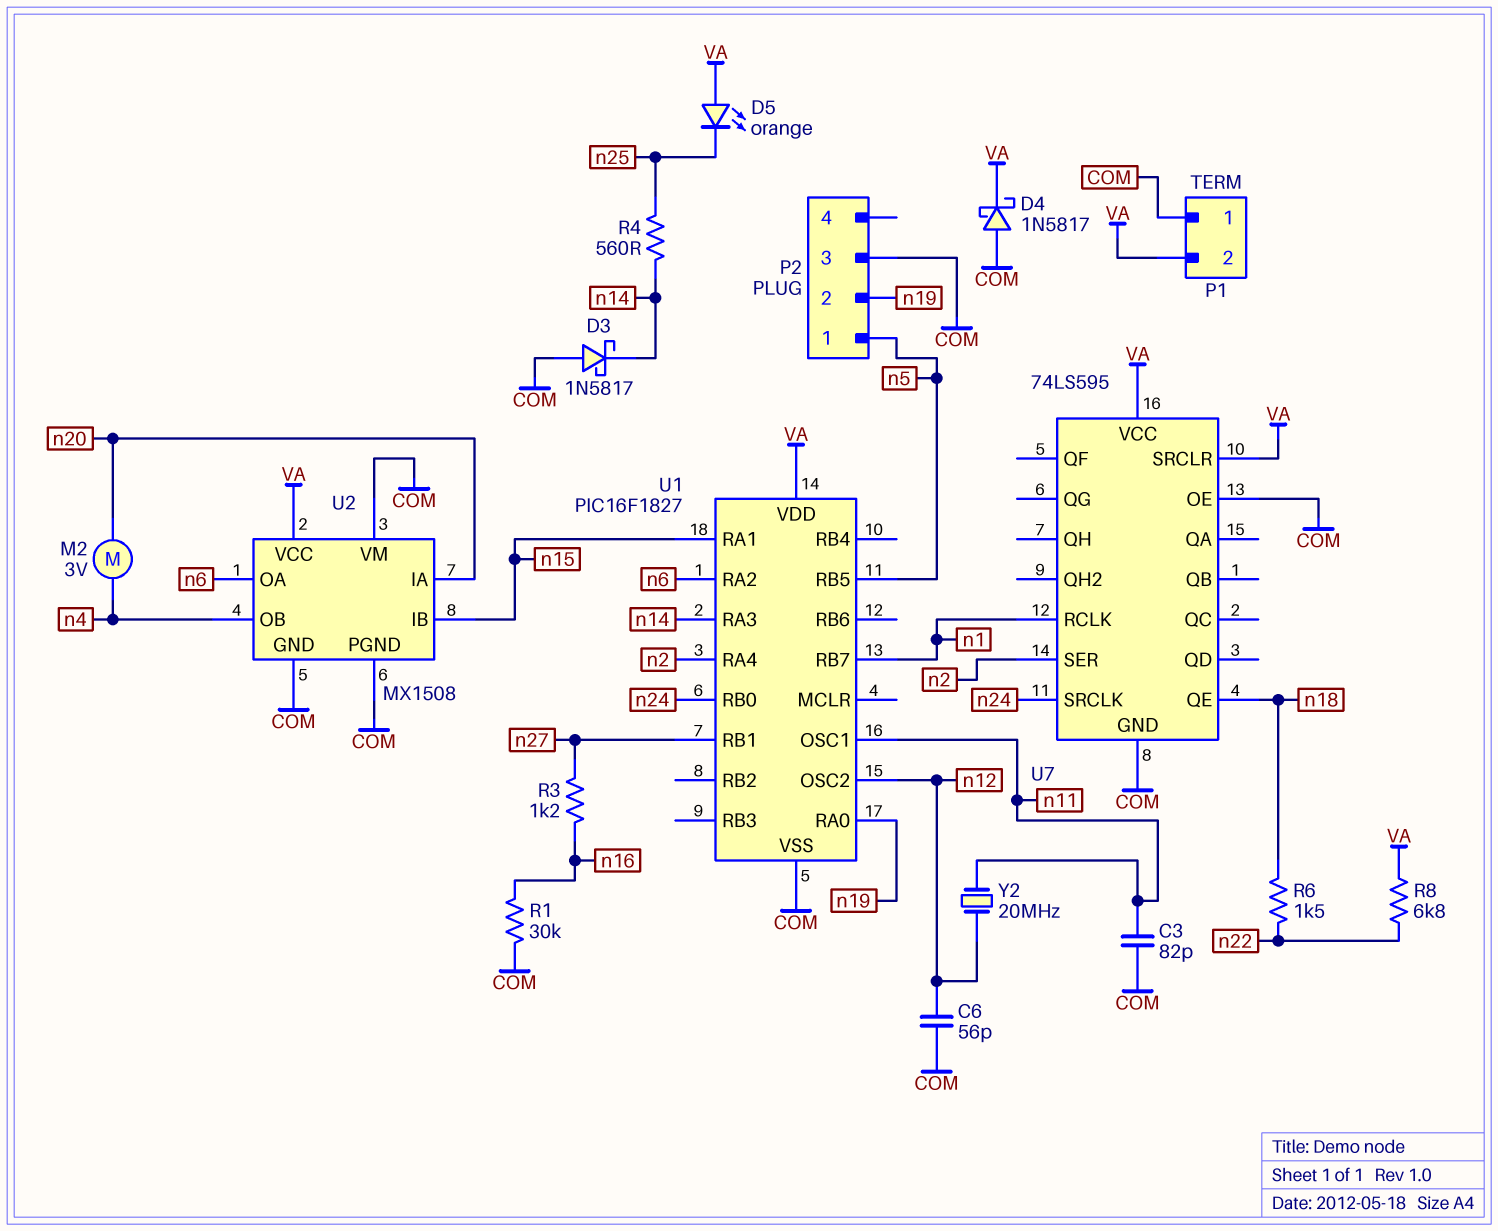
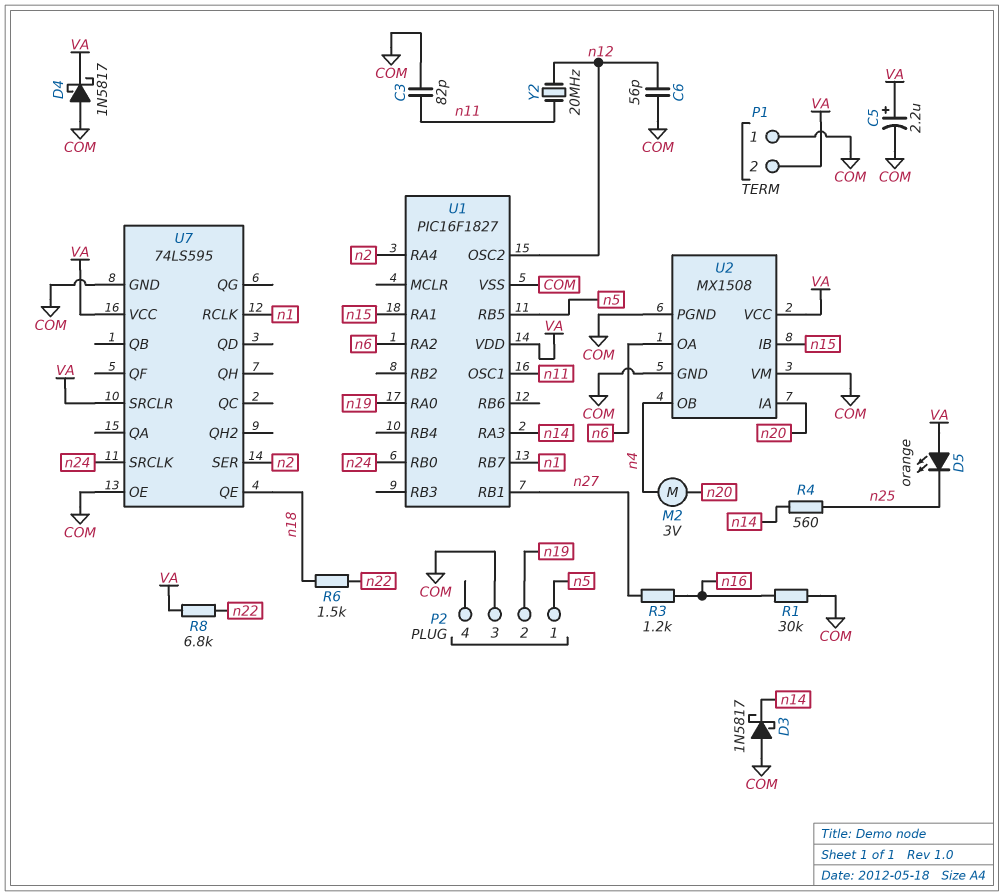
C5: none -> 2.2uF (plus VA, minus COM)

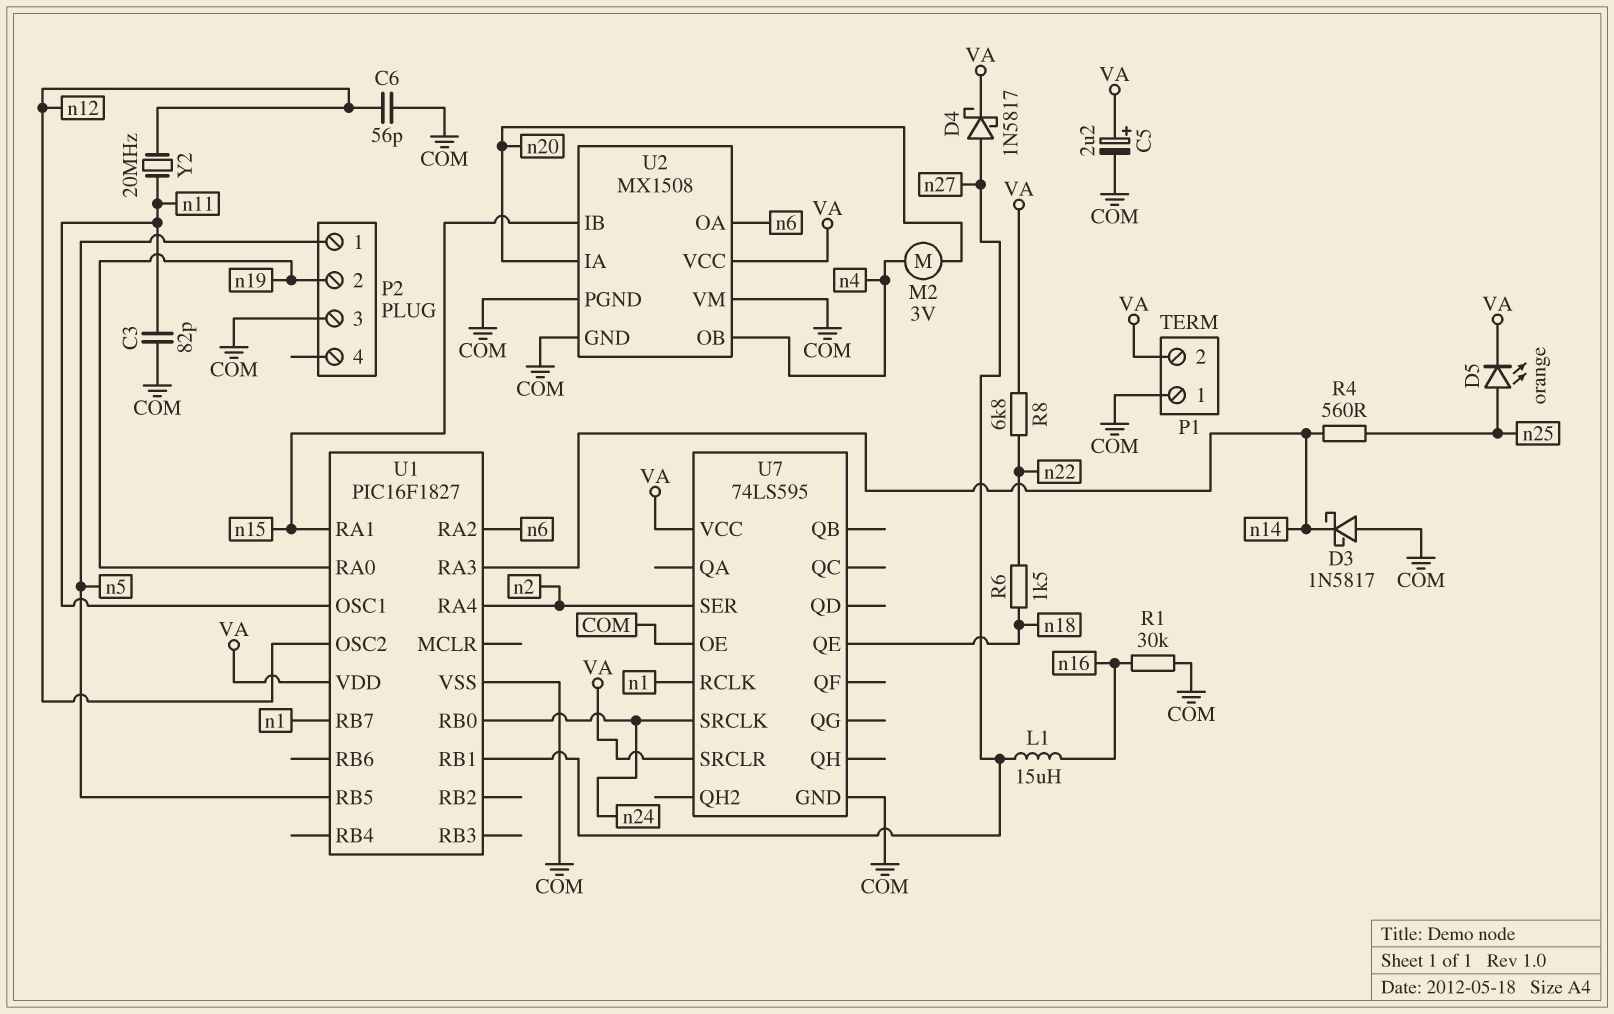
D4: schottky 1N5817 (A COM, K VA) -> schottky 1N5817 (A n27, K VA)
D5: LED orange (A VA, K n25) -> LED orange (A n25, K VA)
L1: none -> 15uH (n16, n27)
R3: 1.2k (n16, n27) -> none

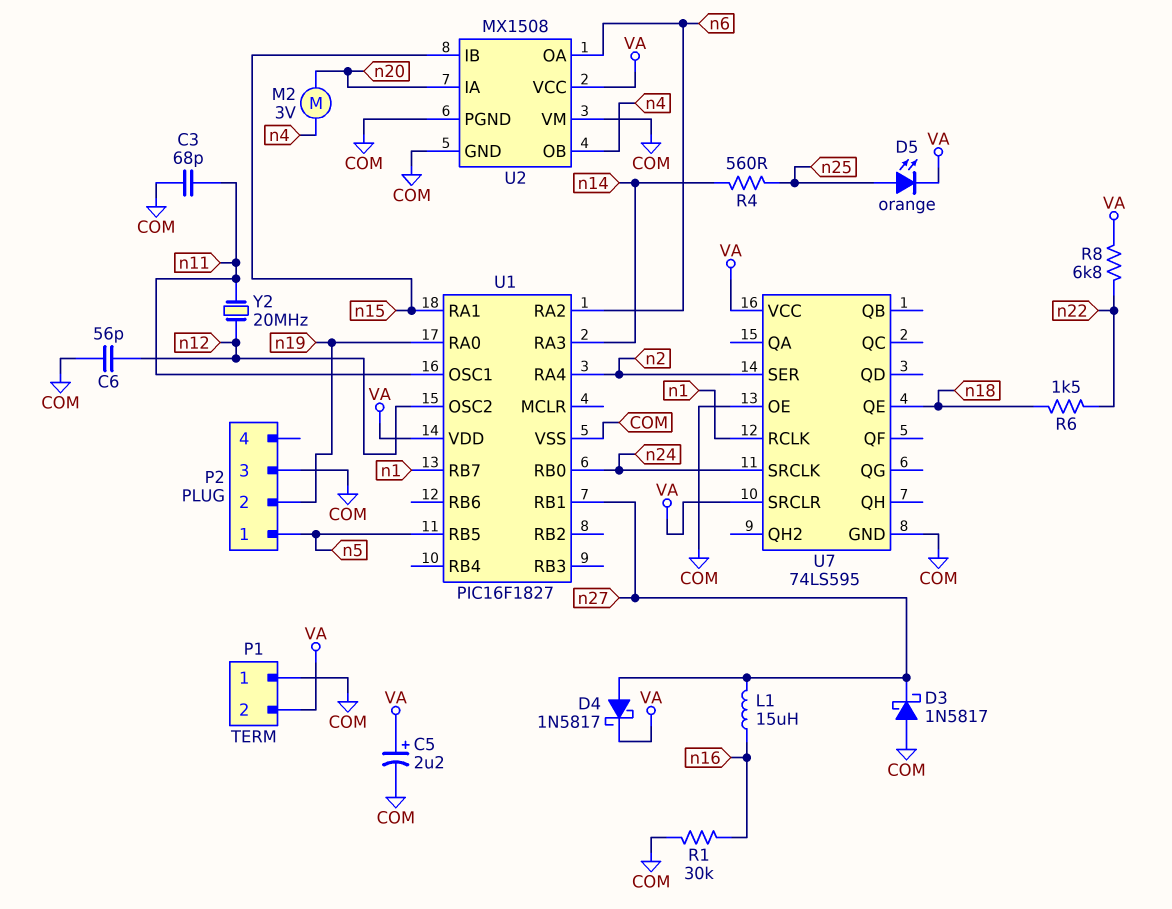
C3: 82pF (COM, n11) -> 68pF (COM, n11)
D3: schottky 1N5817 (A COM, K n14) -> schottky 1N5817 (A COM, K n27)

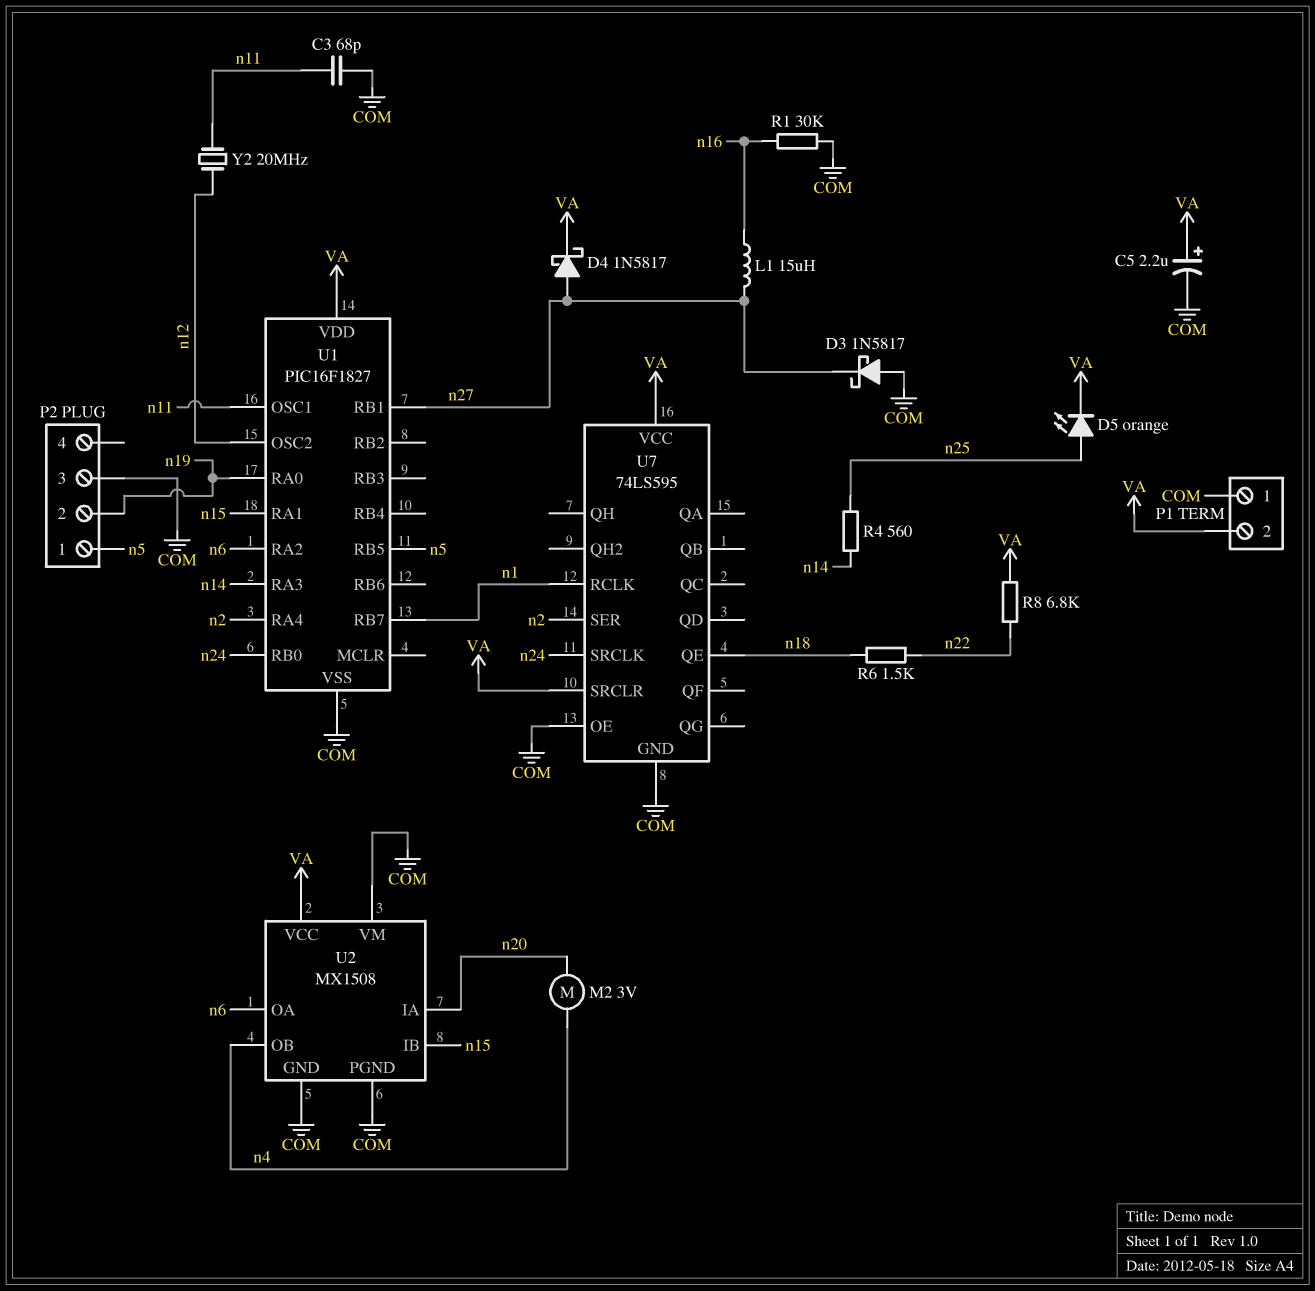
C6: 56pF (COM, n12) -> none

